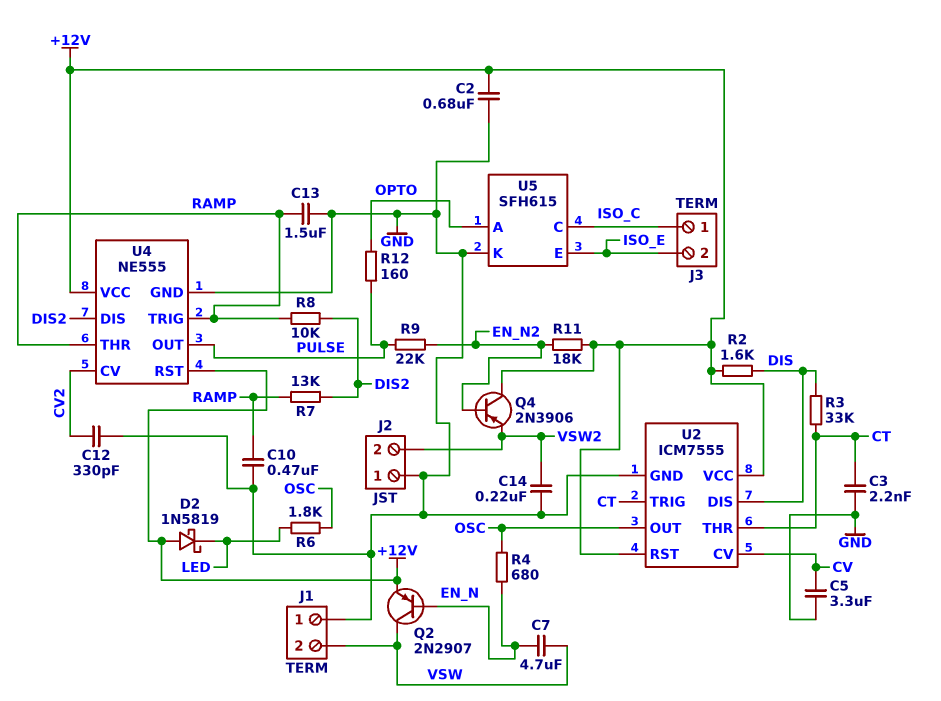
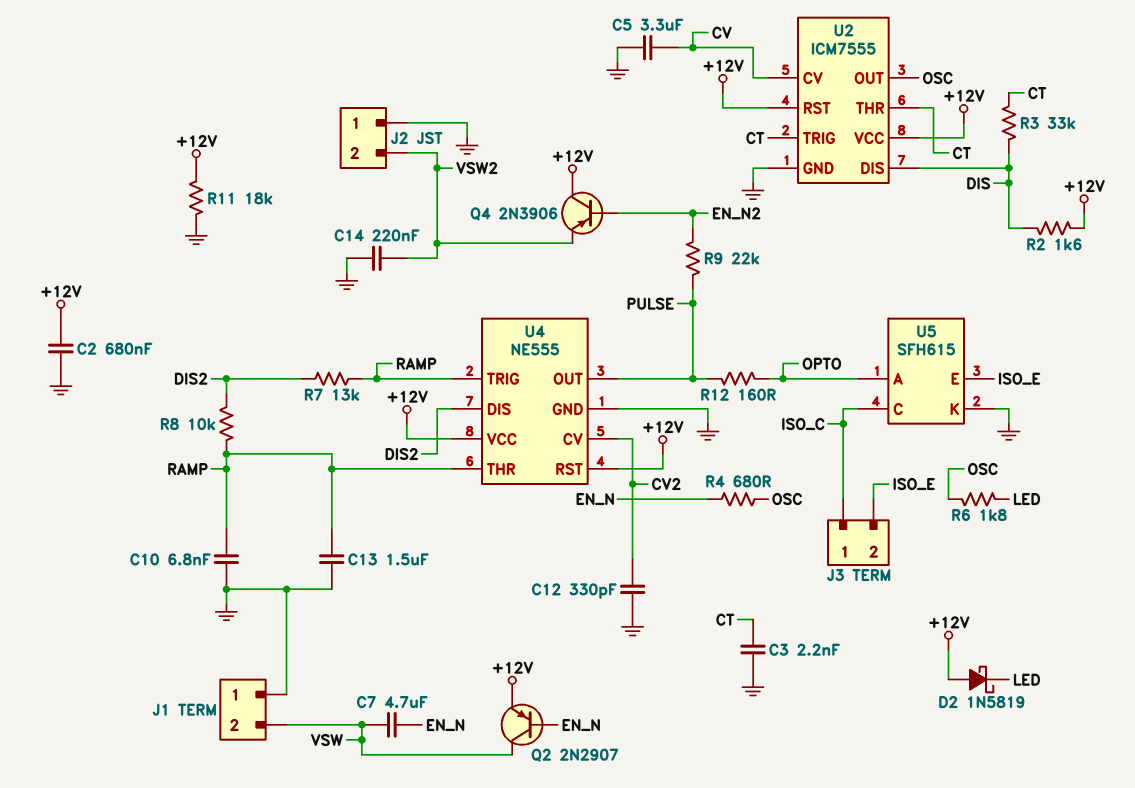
C10: 470nF (GND, RAMP) -> 6.8nF (GND, RAMP)
R11: 18k (+12V, EN_N2) -> 18k (+12V, GND)

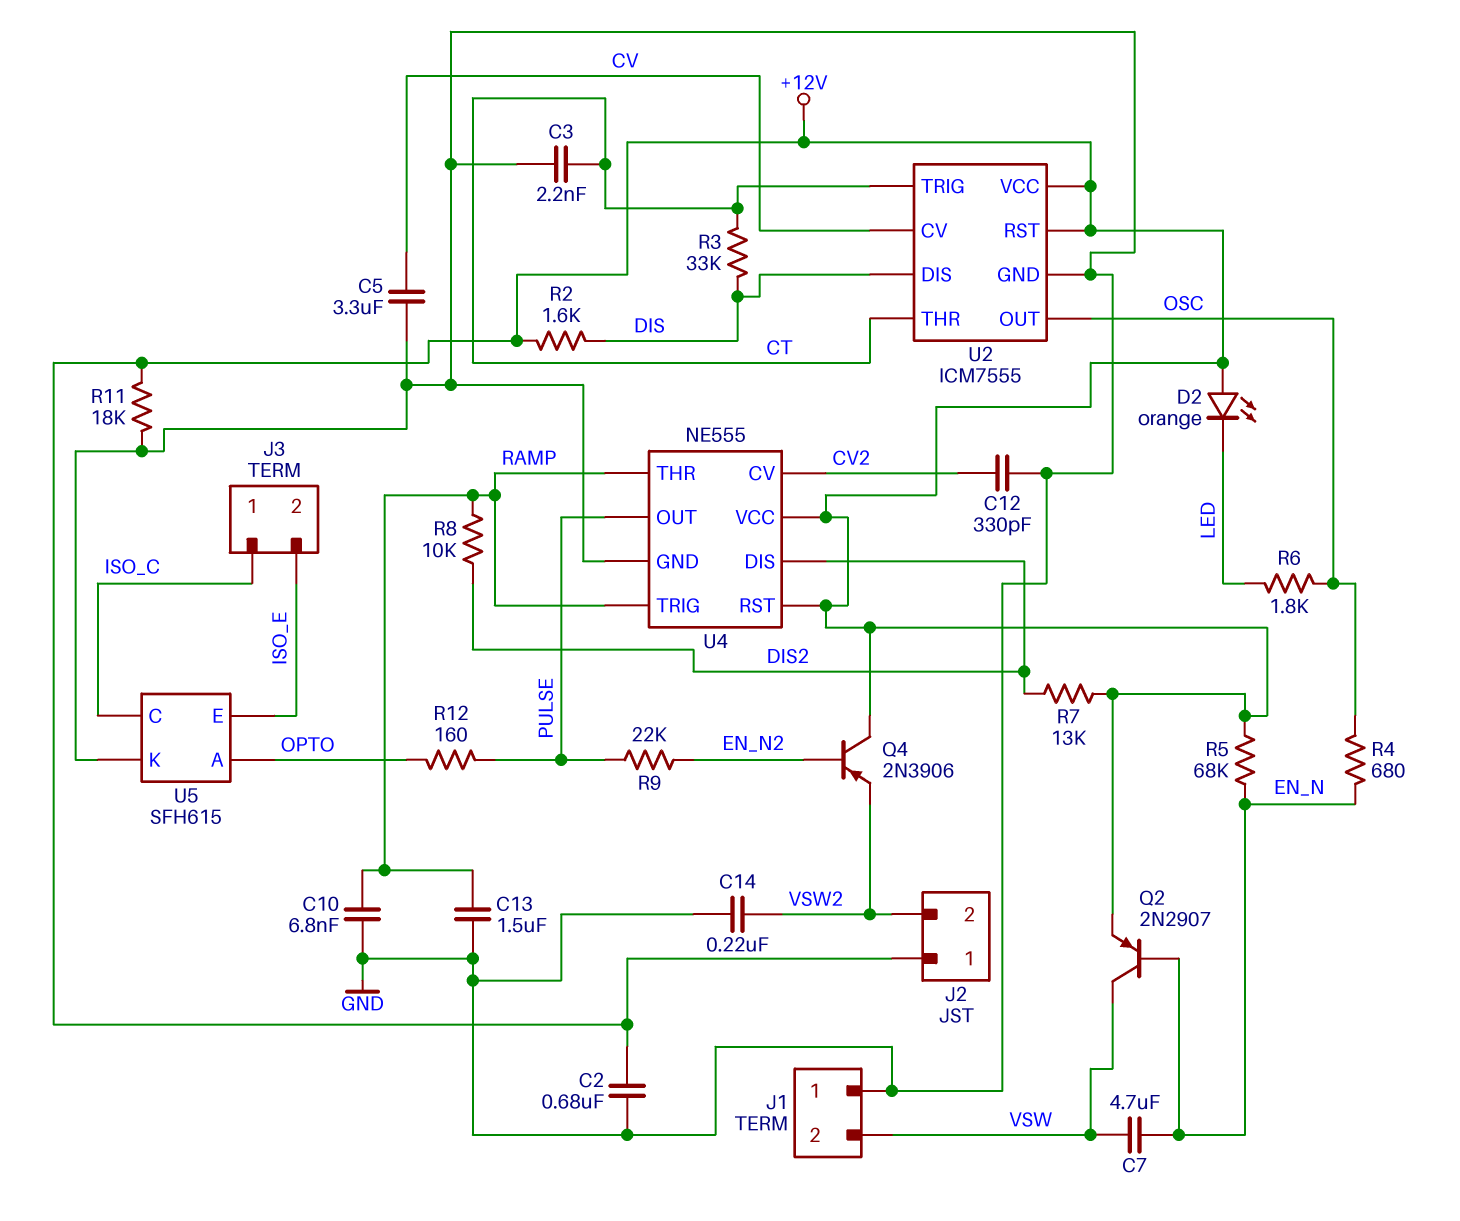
D2: schottky 1N5819 (A +12V, K LED) -> LED orange (A +12V, K LED)
J2 pin 1: GND -> +12V
R5: none -> 68k (+12V, EN_N)
R7: 13k (DIS2, RAMP) -> 13k (+12V, DIS2)

